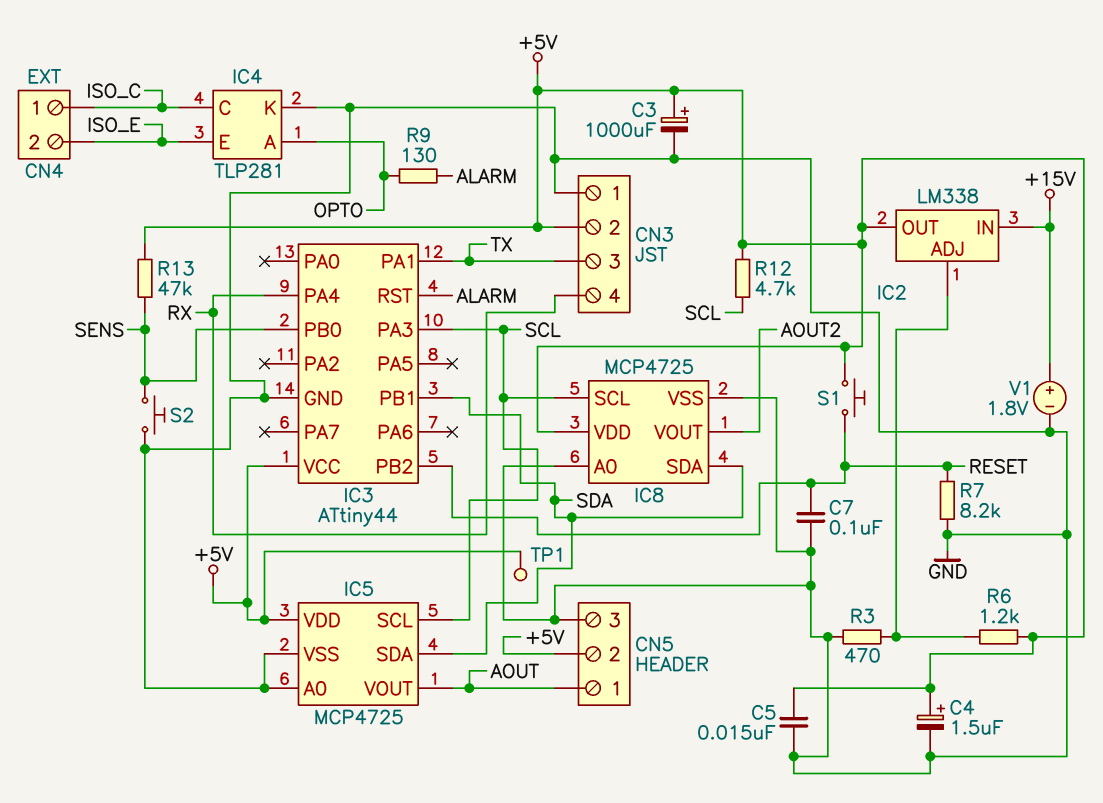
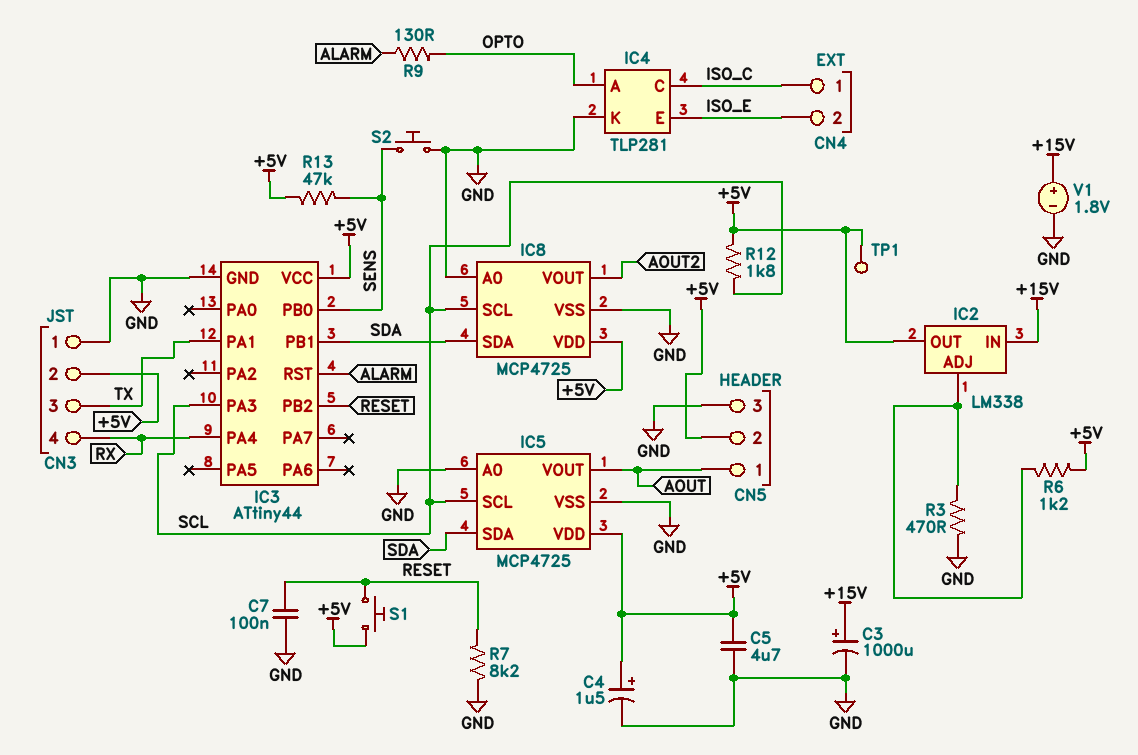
C3: 1000uF (plus +5V, minus GND) -> 1000uF (plus +15V, minus GND)
C5: 15nF (+5V, GND) -> 4.7uF (+5V, GND)
R12: 4.7k (+5V, SCL) -> 1.8k (+5V, SCL)

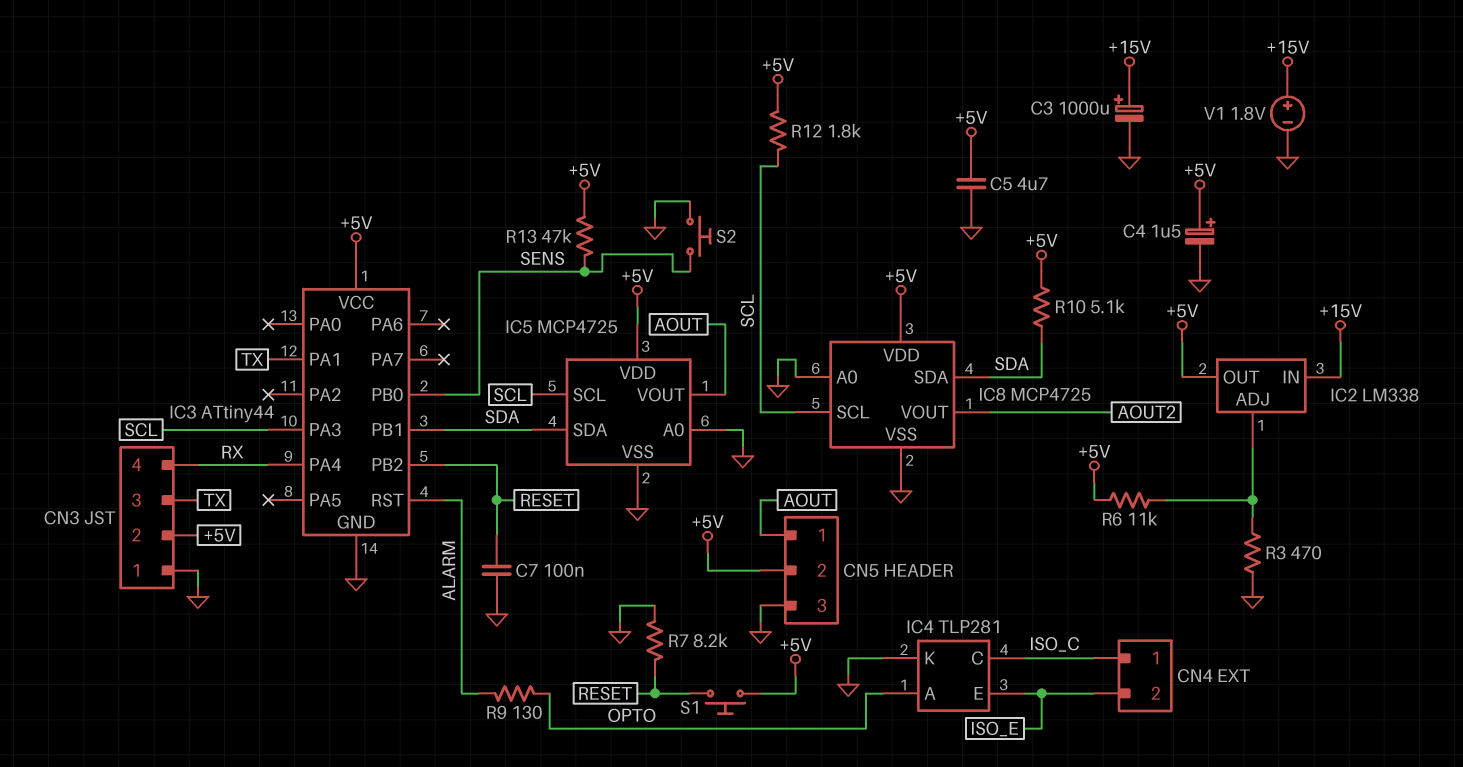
R6: 1.2k (+5V, IC2/ADJ) -> 11k (+5V, IC2/ADJ)
R10: none -> 5.1k (+5V, SDA)
TP1: test point (+5V) -> none

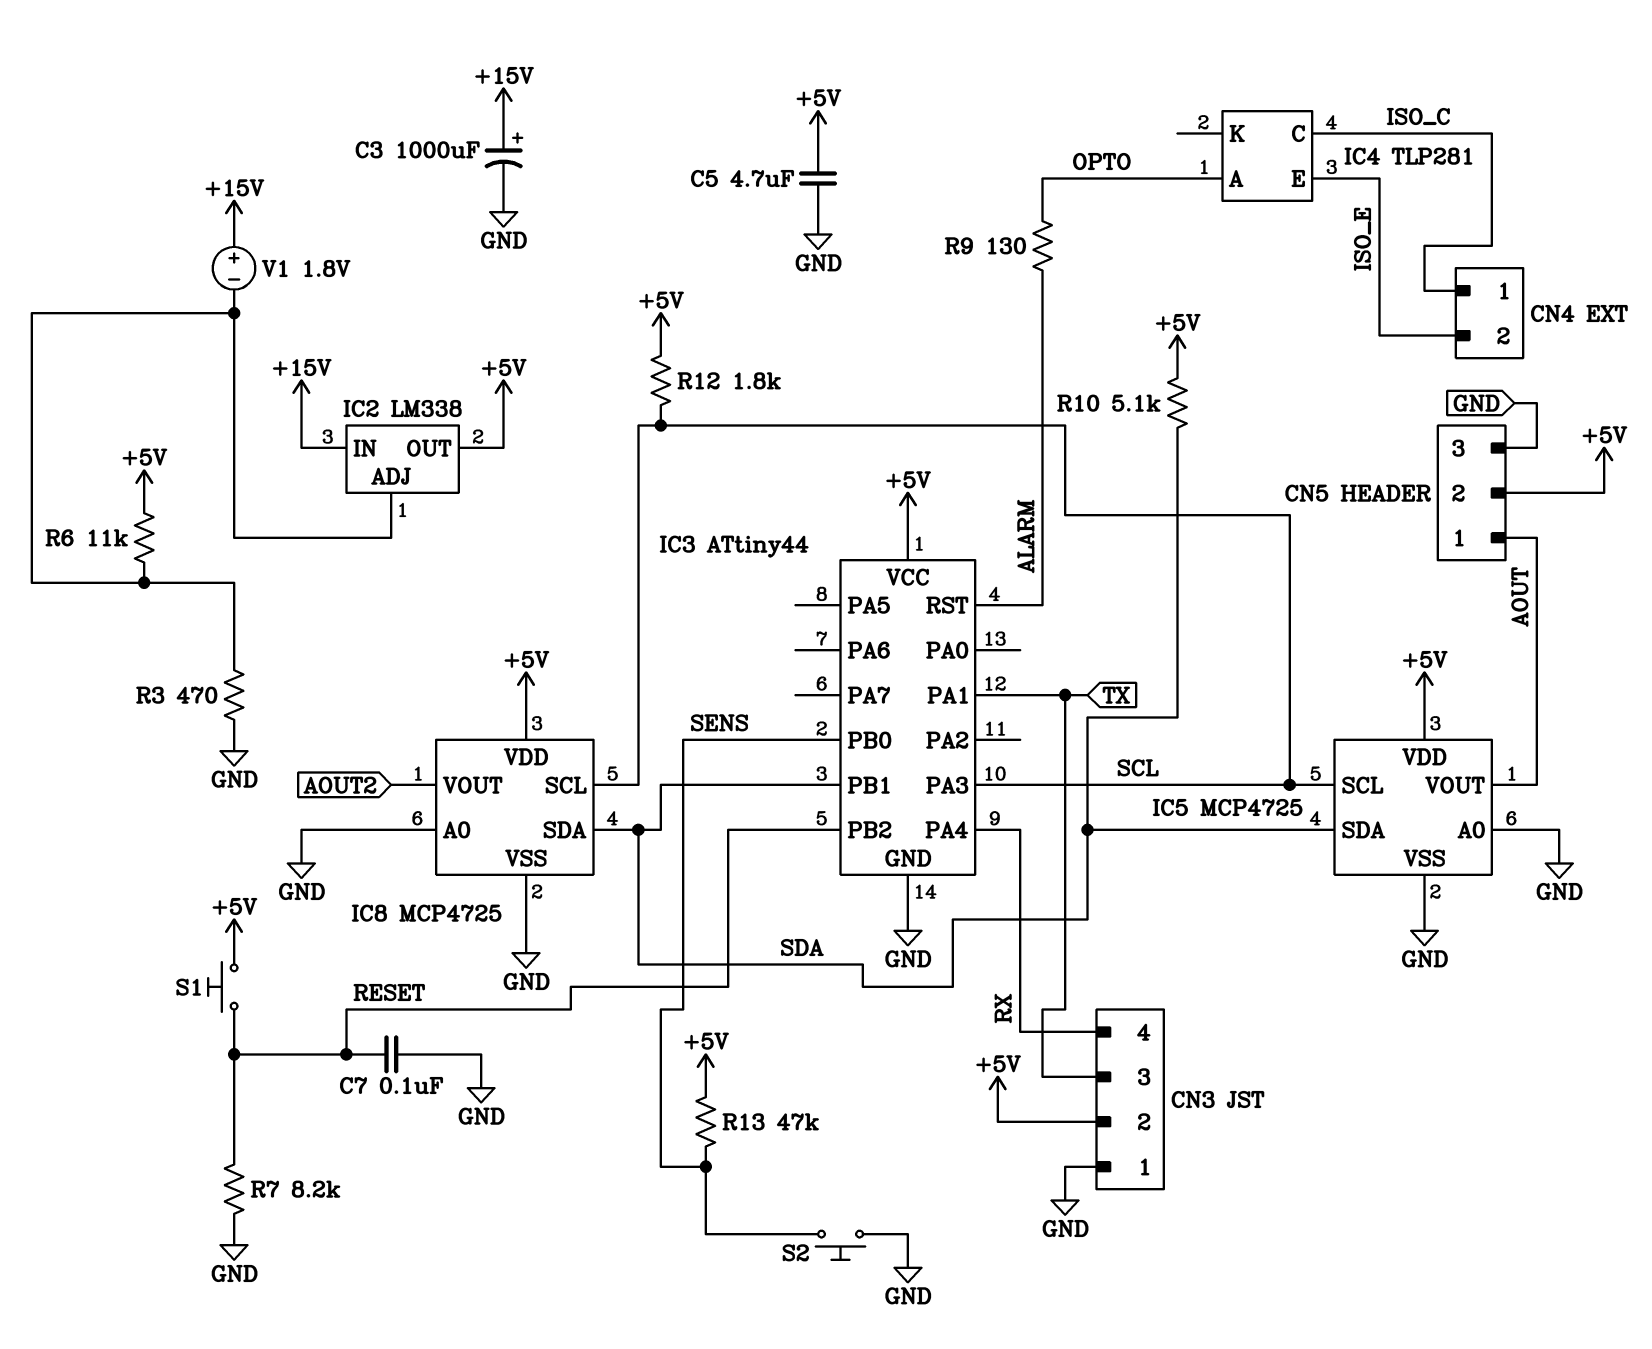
C4: 1.5uF (plus +5V, minus GND) -> none
IC4 pin K: GND -> none
V1: 1.8V (plus +15V, minus GND) -> 1.8V (plus +15V, minus IC2/ADJ)

